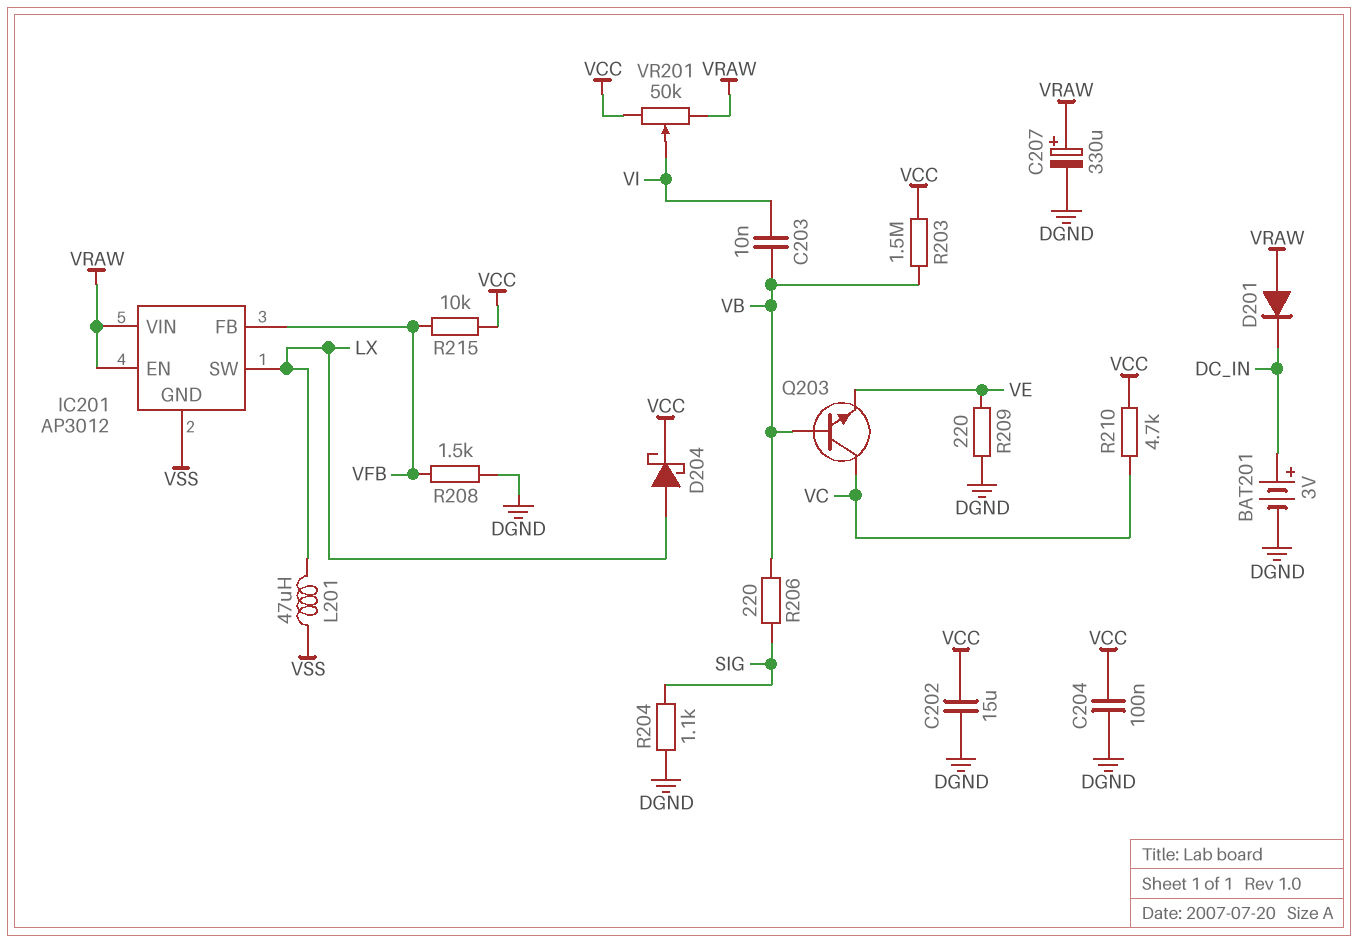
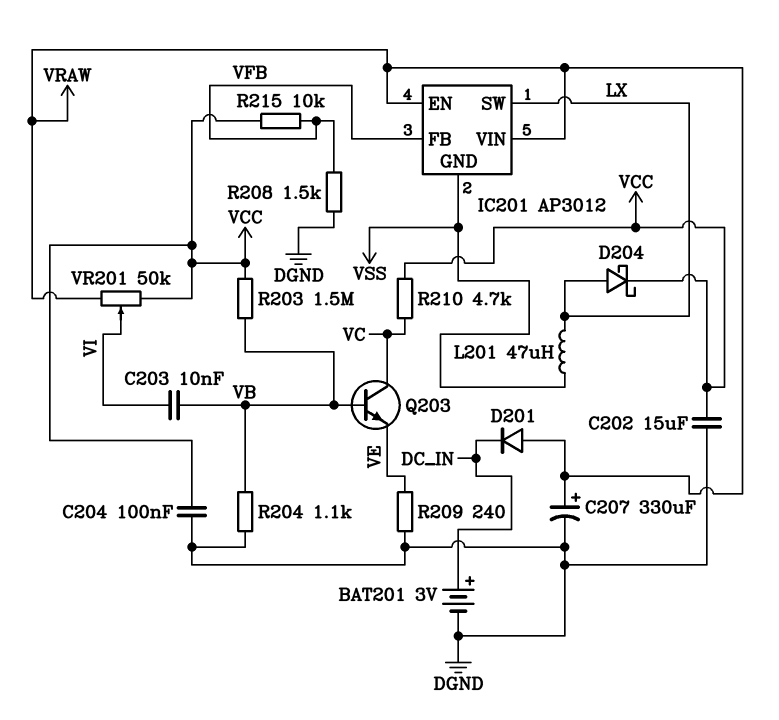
R204: 1.1k (DGND, SIG) -> 1.1k (DGND, VB)
R206: 220 (SIG, VB) -> none
R209: 220 (DGND, VE) -> 240 (DGND, VE)

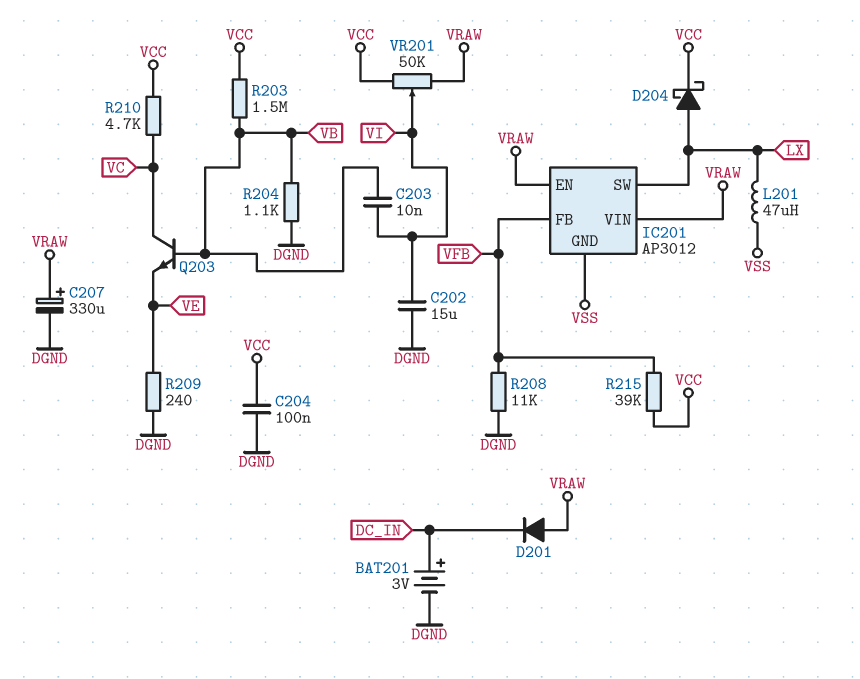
C202: 15uF (DGND, VCC) -> 15uF (DGND, VI)
R208: 1.5k (DGND, VFB) -> 11k (DGND, VFB)
R215: 10k (VCC, VFB) -> 39k (VCC, VFB)

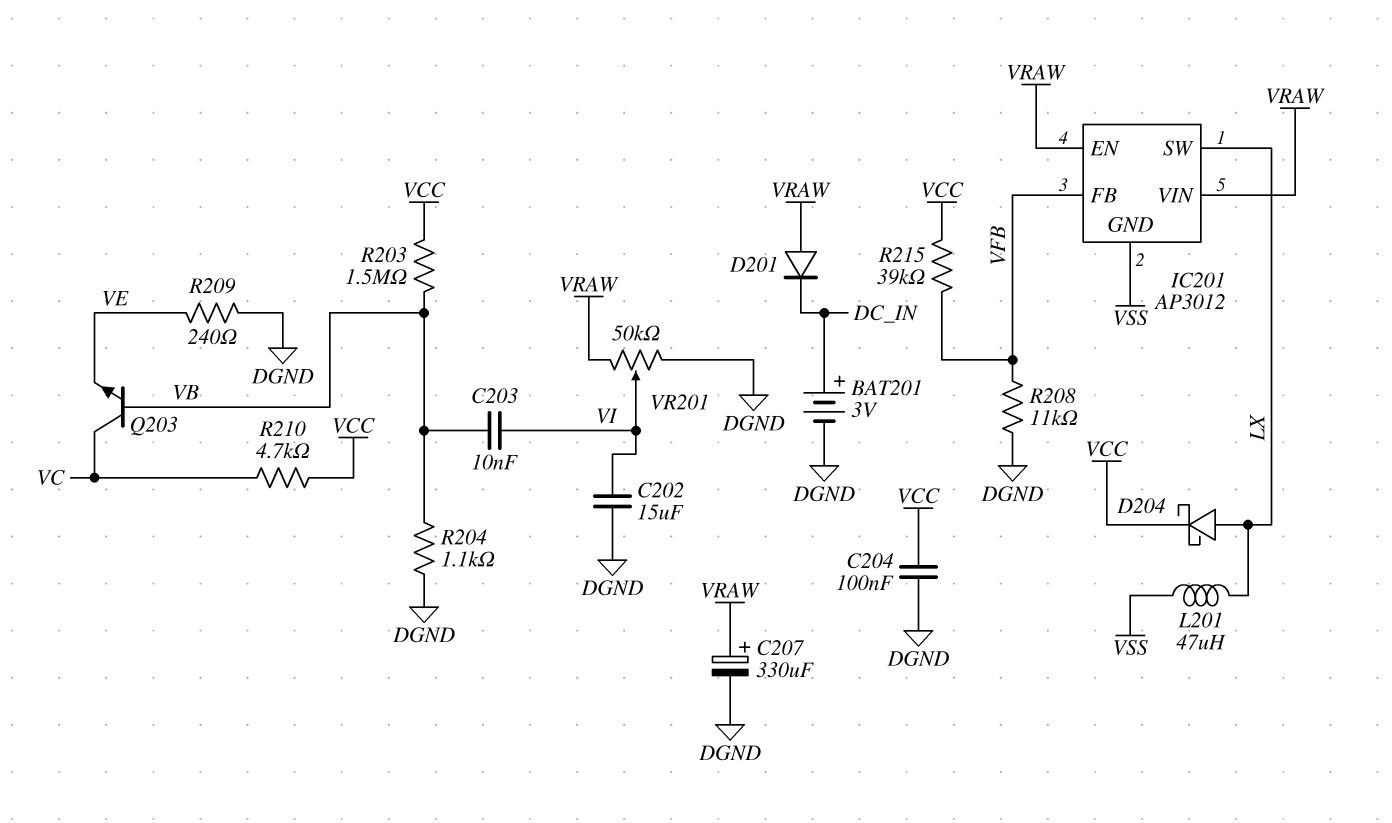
VR201: 50k (VCC, VRAW, wiper VI) -> 50k (DGND, VRAW, wiper VI)

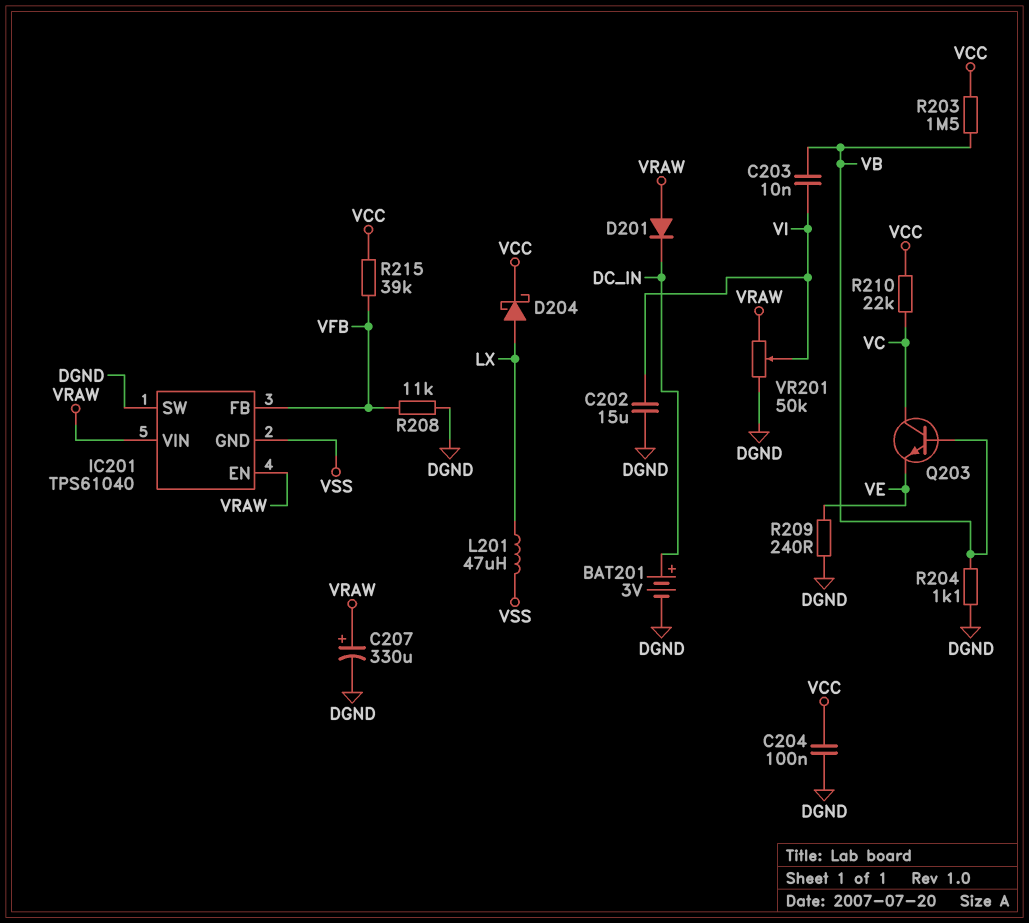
IC201: AP3012 -> TPS61040
IC201 pin SW: LX -> DGND
R210: 4.7k (VC, VCC) -> 22k (VC, VCC)

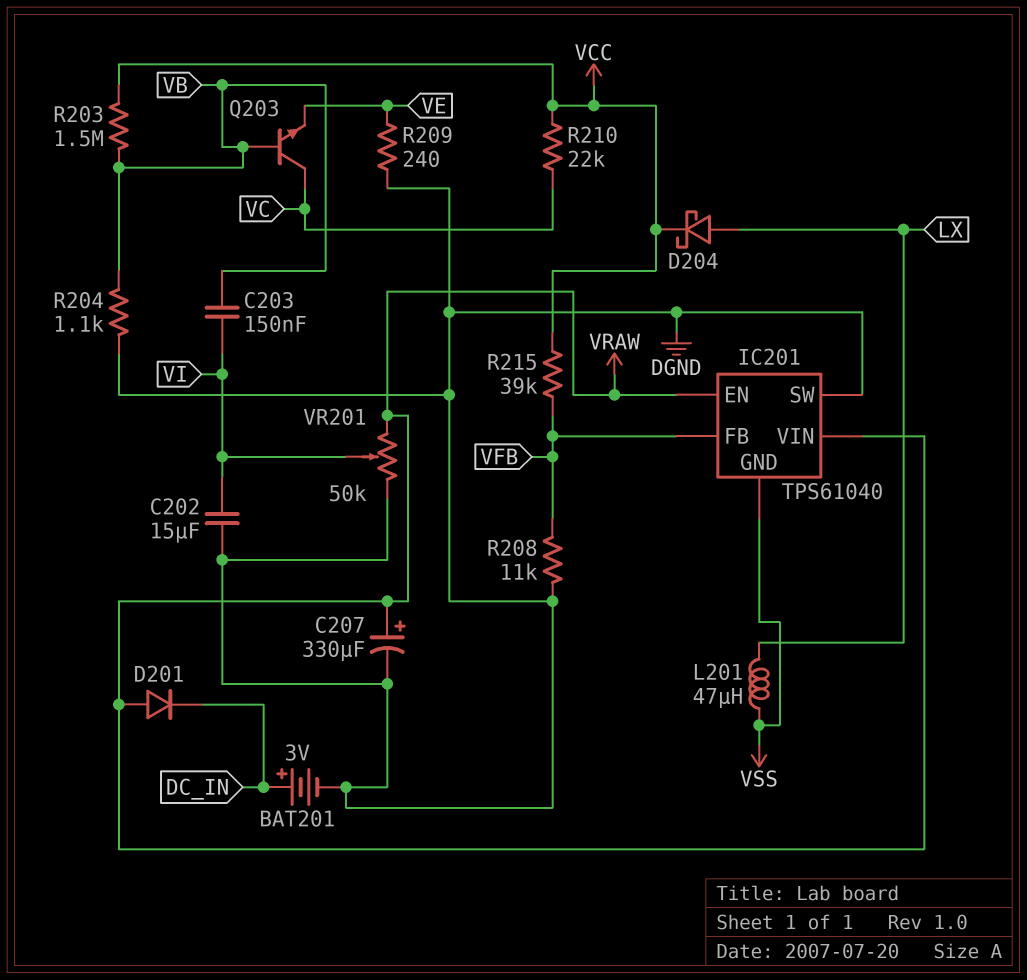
C203: 10nF (VB, VI) -> 150nF (VB, VI)
C204: 100nF (DGND, VCC) -> none

